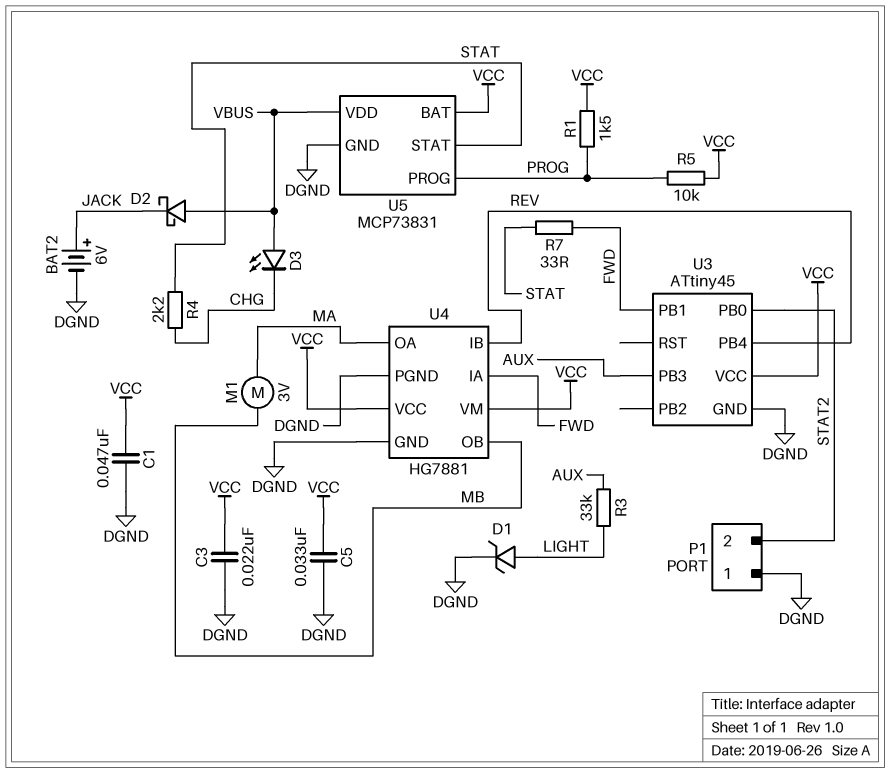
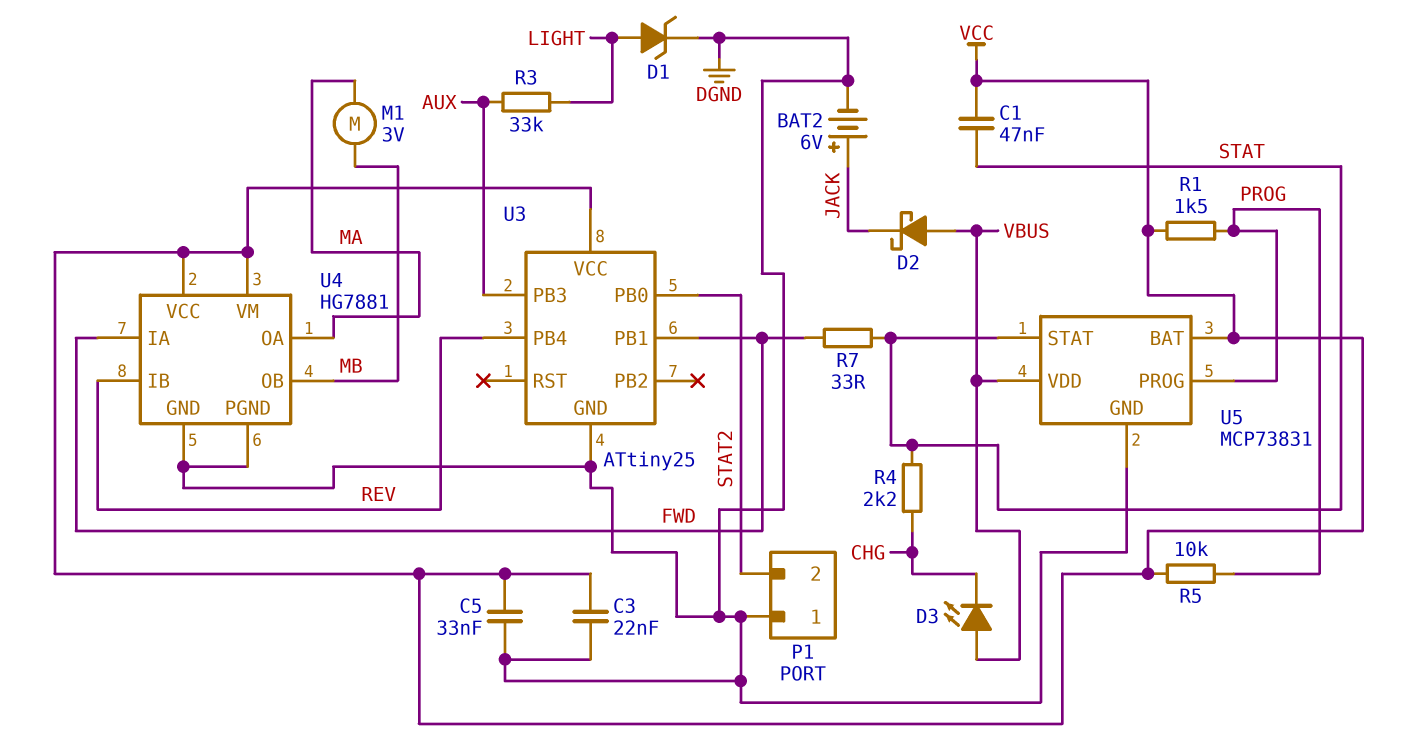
C1: 47nF (DGND, VCC) -> 47nF (STAT, VCC)
U3: ATtiny45 -> ATtiny25

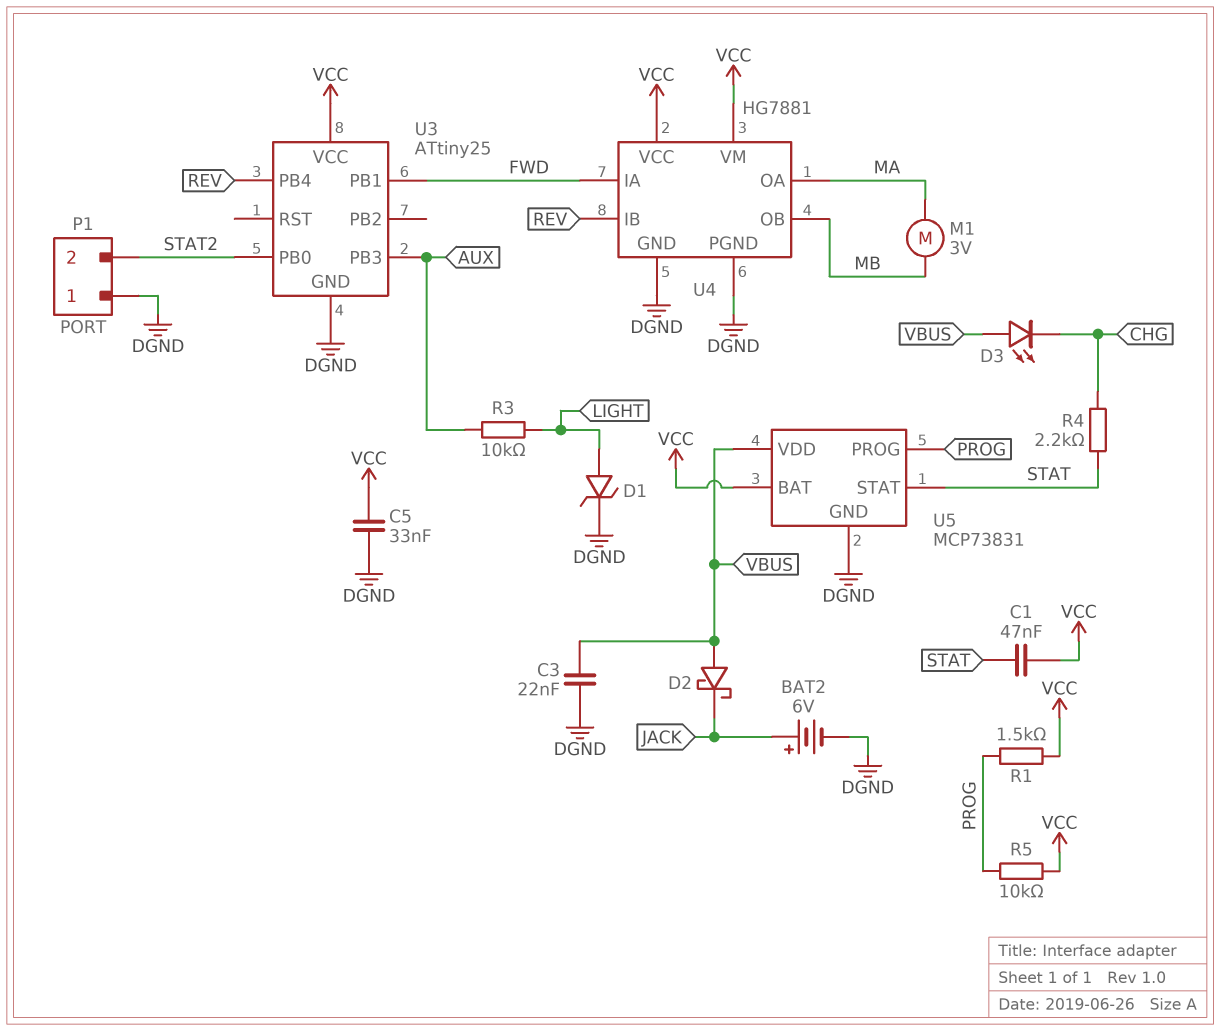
C3: 22nF (DGND, VCC) -> 22nF (DGND, VBUS)
R3: 33k (AUX, LIGHT) -> 10k (AUX, LIGHT)
R7: 33 (FWD, STAT) -> none

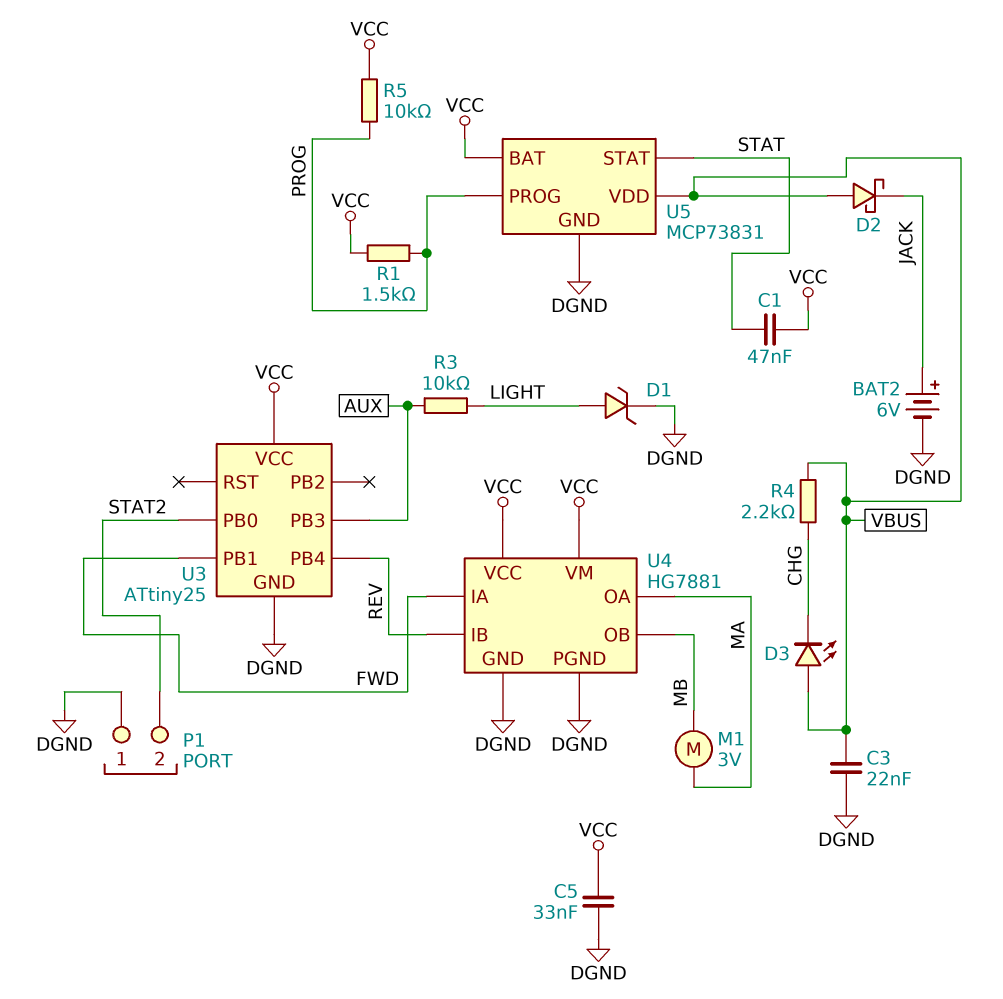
R4: 2.2k (CHG, STAT) -> 2.2k (CHG, VBUS)

